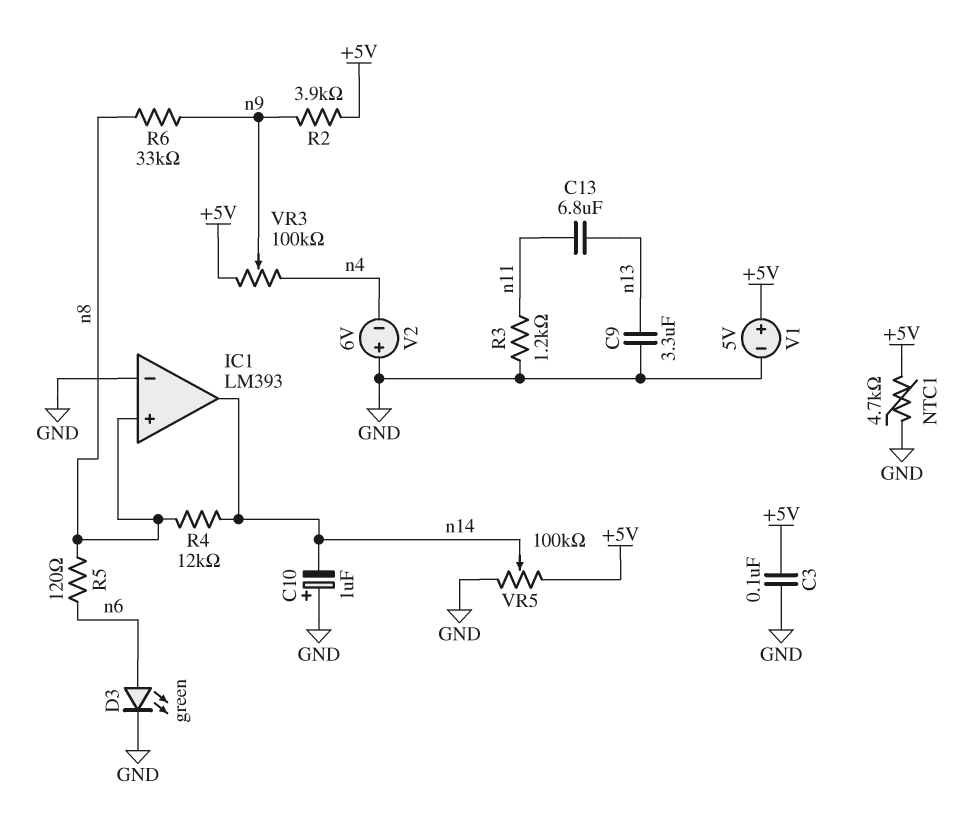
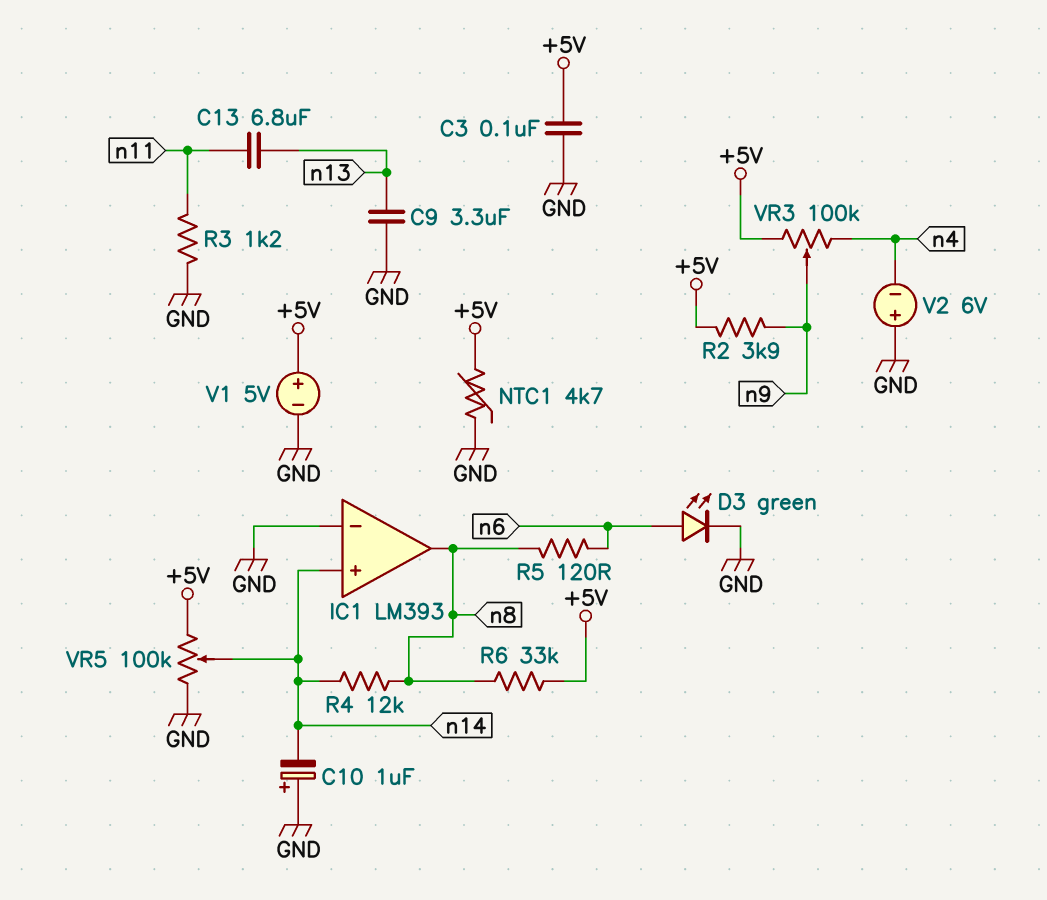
IC1 pin in+: n8 -> n14
IC1 pin out: n14 -> n8
R6: 33k (n8, n9) -> 33k (+5V, n8)

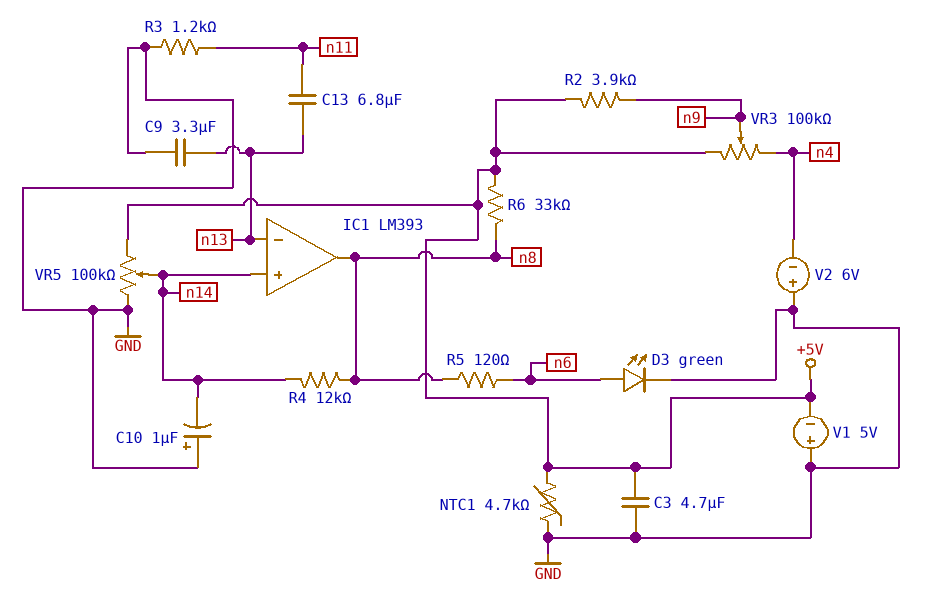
C3: 100nF (+5V, GND) -> 4.7uF (+5V, GND)
IC1 pin in-: GND -> n13
V1: 5V (plus +5V, minus GND) -> 5V (plus GND, minus +5V)

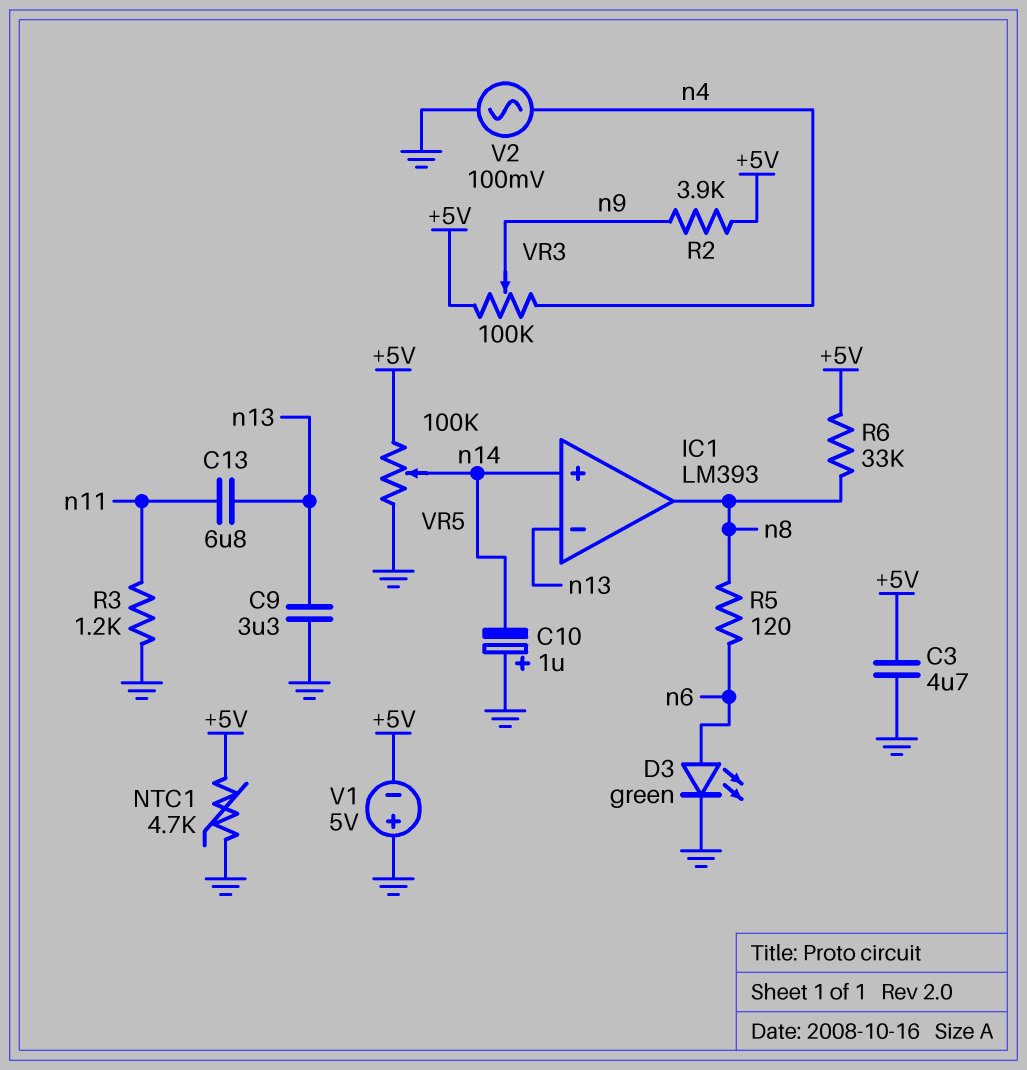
R4: 12k (n8, n14) -> none
V2: 6V (plus GND, minus n4) -> AC 100mV (GND, n4)

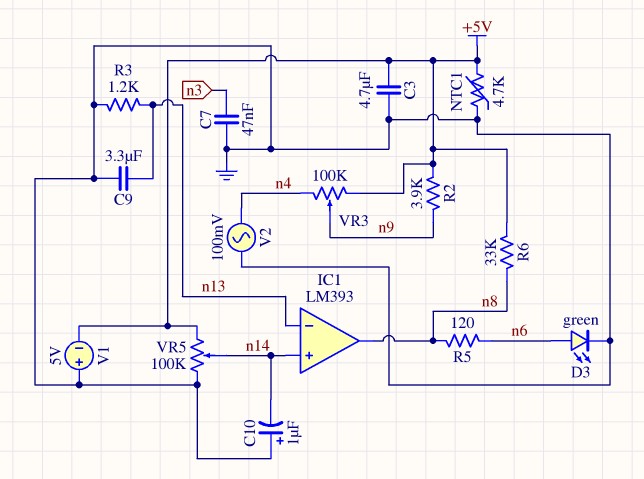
C7: none -> 47nF (GND, n3)
C13: 6.8uF (n11, n13) -> none
R3: 1.2k (GND, n11) -> 1.2k (GND, n13)

